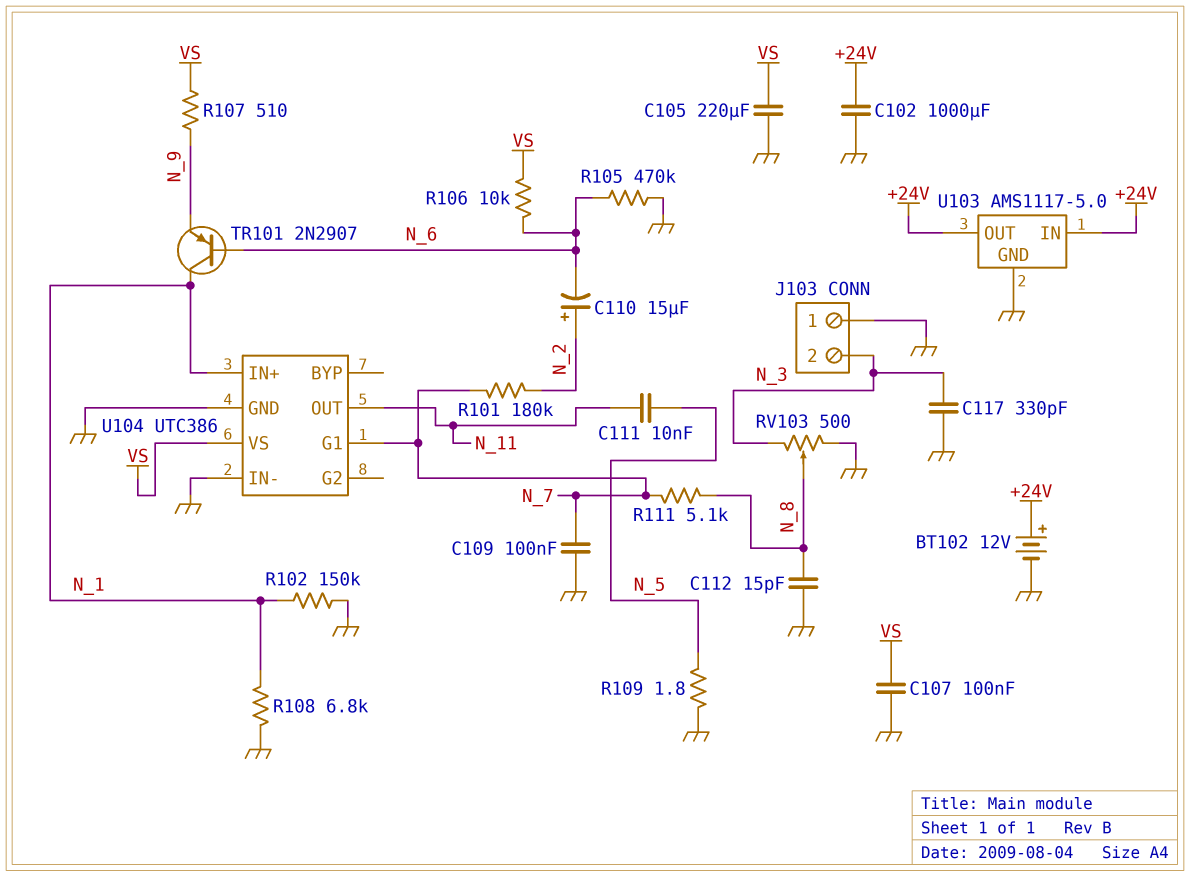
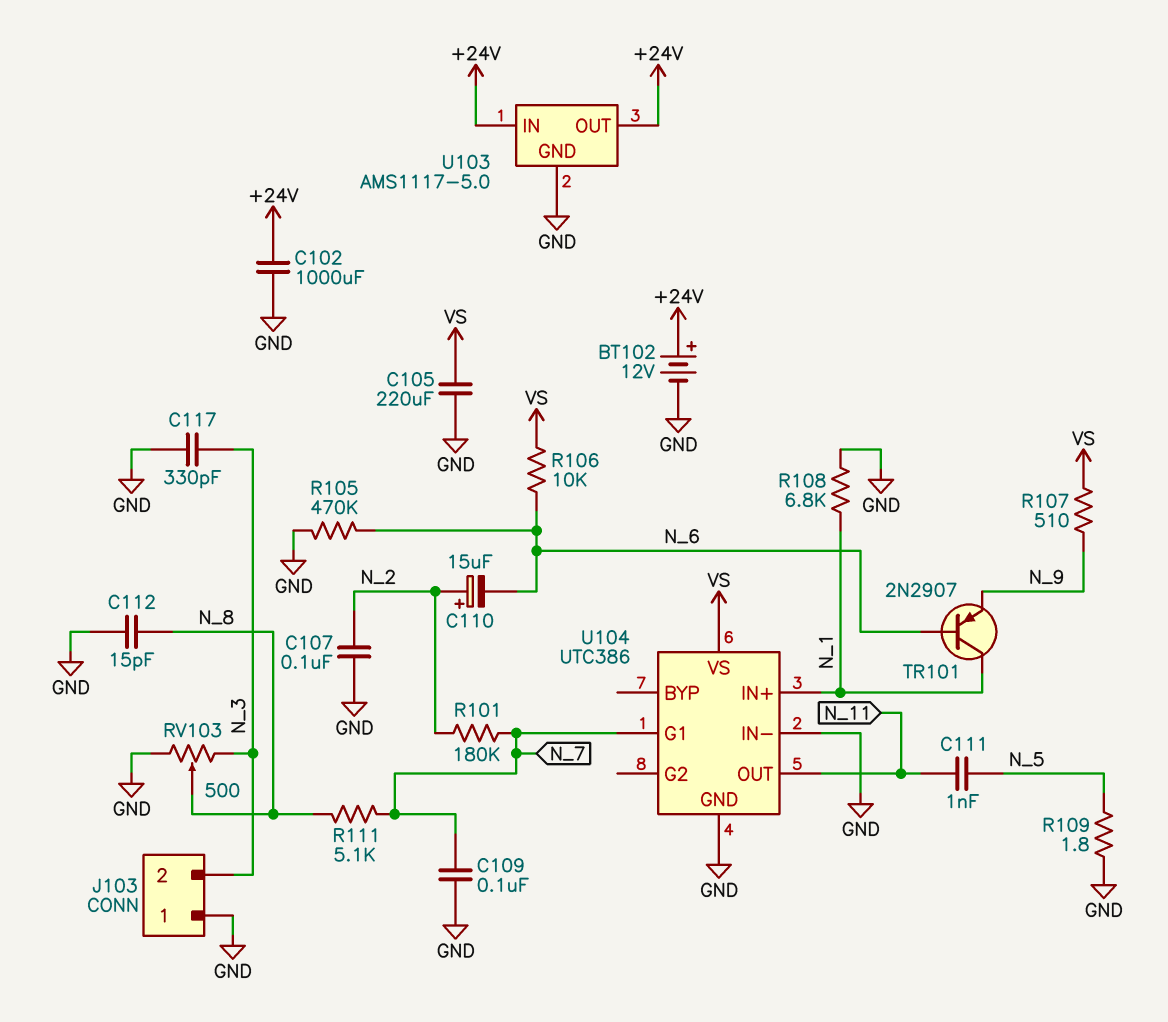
C107: 100nF (GND, VS) -> 100nF (GND, N_2)
C111: 10nF (N_5, N_11) -> 1nF (N_5, N_11)
R102: 150k (GND, N_1) -> none

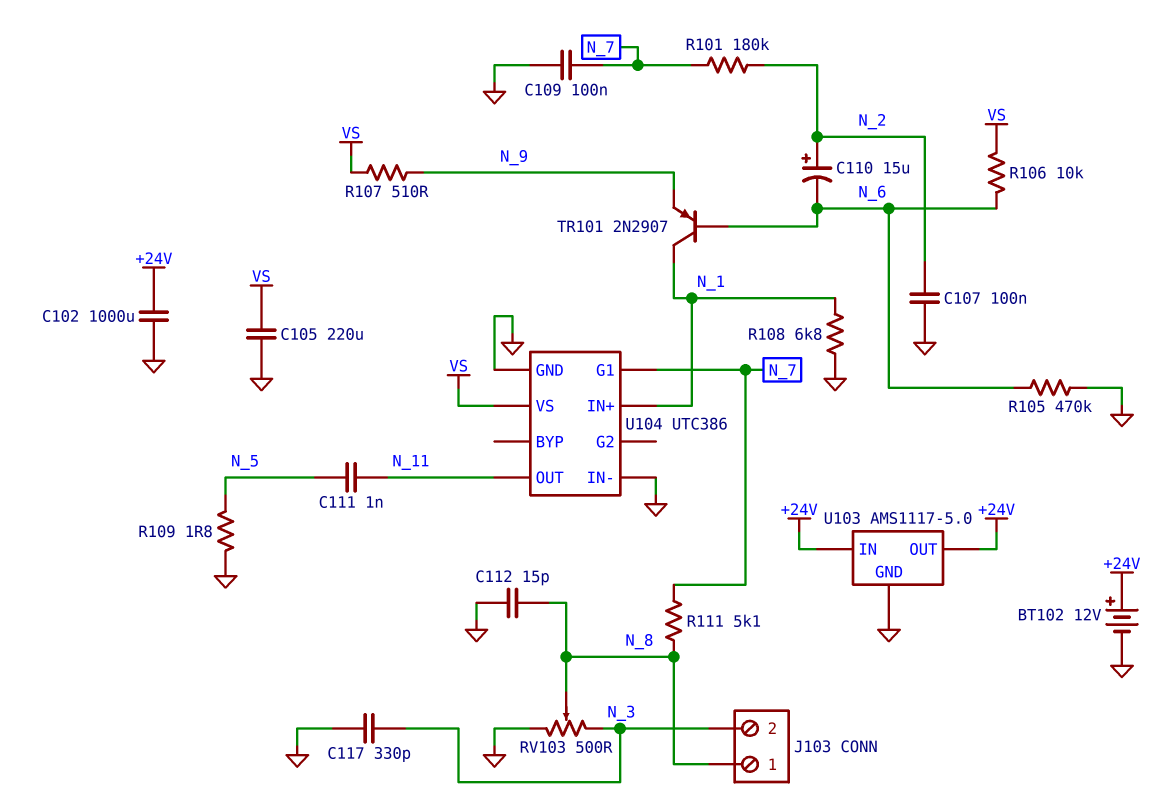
J103 pin 1: GND -> N_8

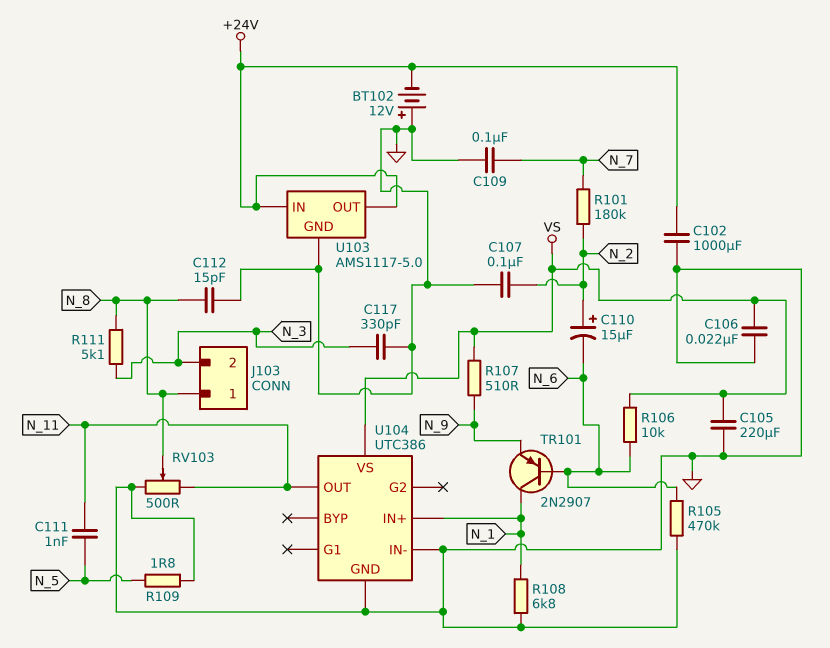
BT102: 12V (plus +24V, minus GND) -> 12V (plus GND, minus +24V)
C106: none -> 22nF (GND, VS)
R111: 5.1k (N_7, N_8) -> 5.1k (N_3, N_8)
RV103: 500 (GND, N_3, wiper N_8) -> 500 (GND, N_11, wiper N_8)
U104 pin G1: N_7 -> none

